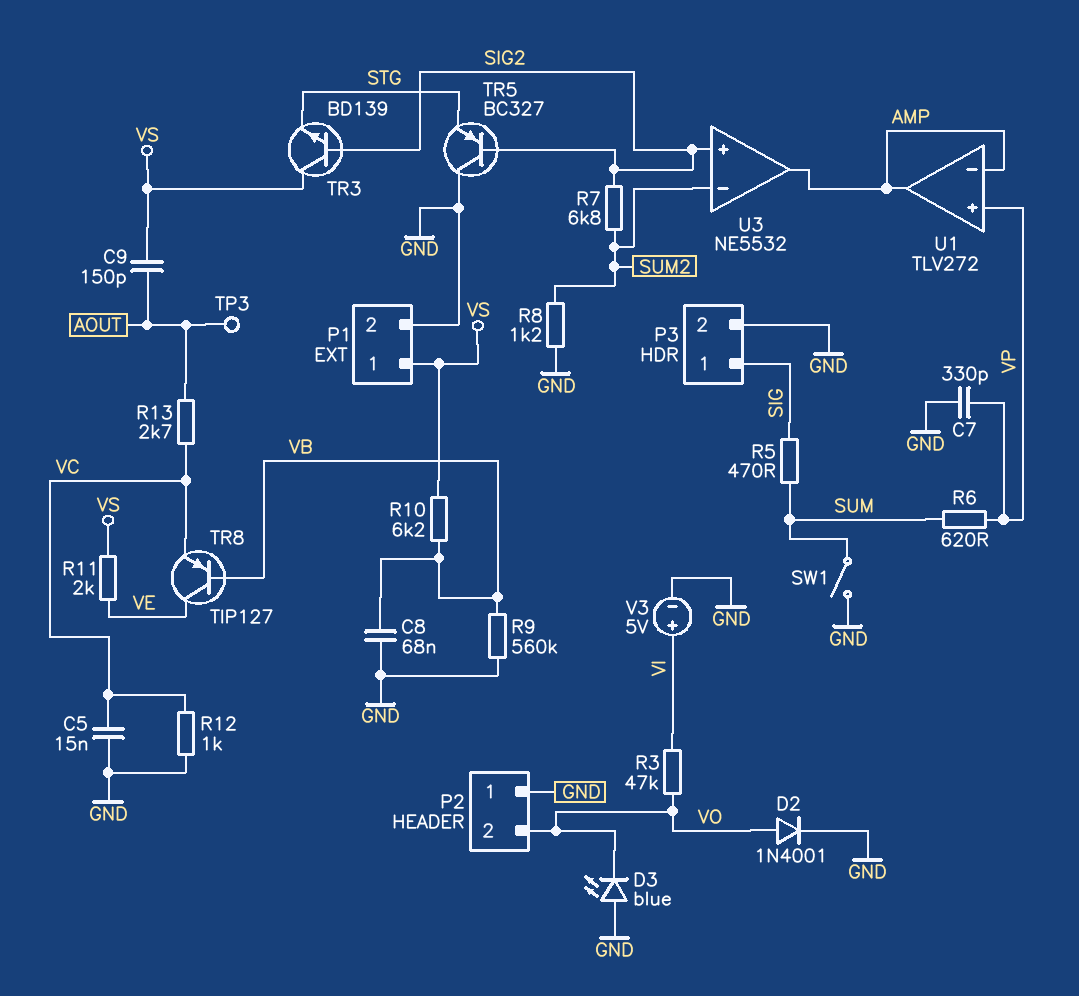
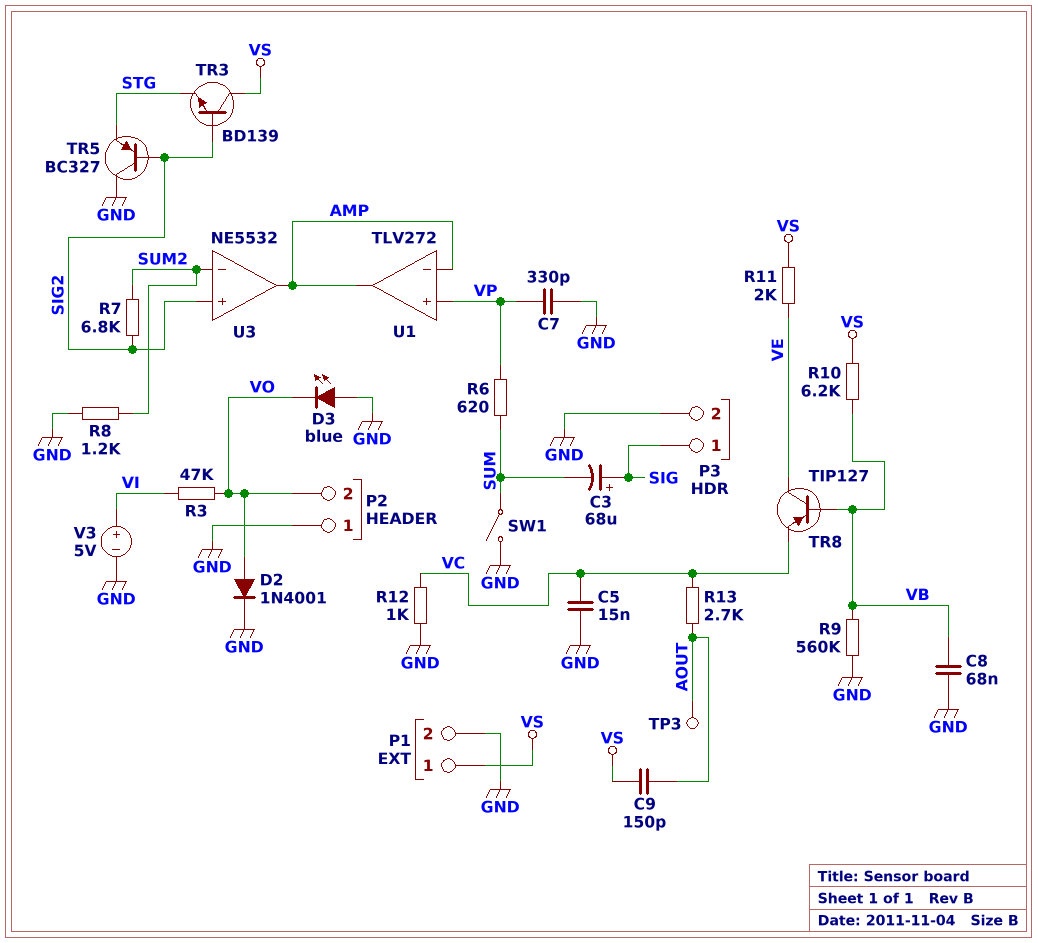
C3: none -> 68uF (plus SIG, minus SUM)
R5: 470 (SIG, SUM) -> none

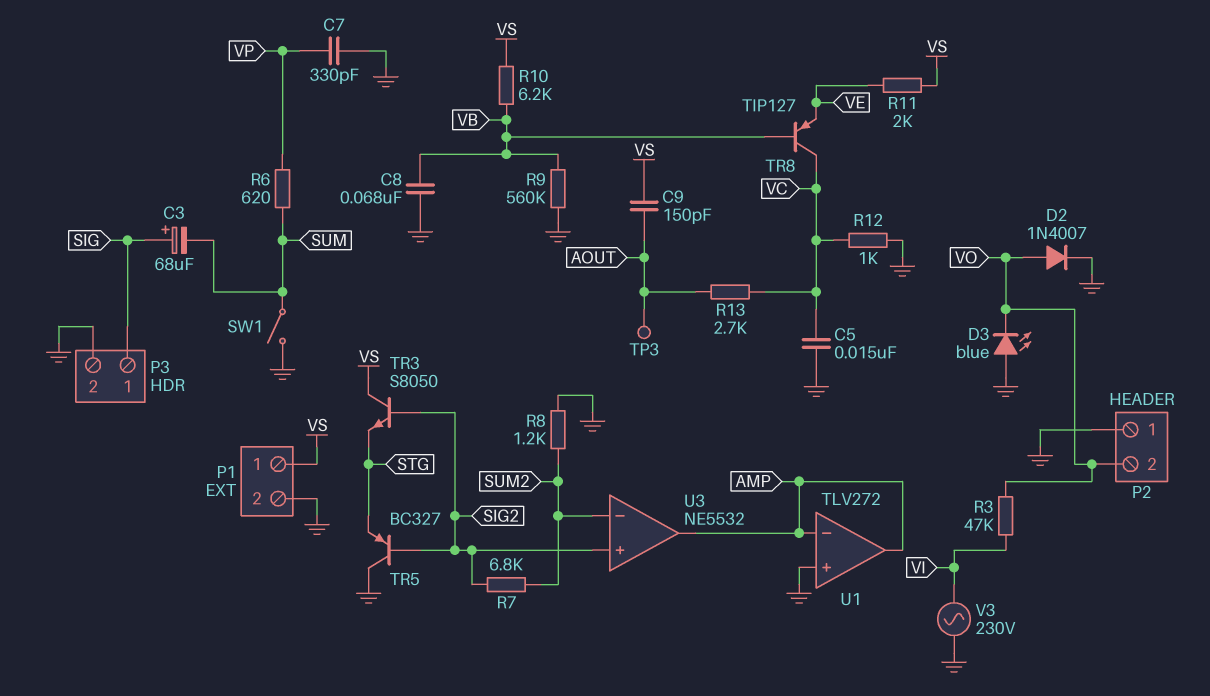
D2: diode 1N4001 (A VO, K GND) -> diode 1N4007 (A VO, K GND)
TR3: NPN BD139 (B SIG2, C VS, E STG) -> NPN S8050 (B SIG2, C VS, E STG)
TR8: PNP TIP127 (B VB, C VE, E VC) -> PNP TIP127 (B VB, C VC, E VE)
U1 pin in+: VP -> GND
V3: 5V (plus VI, minus GND) -> AC 230V (GND, VI)

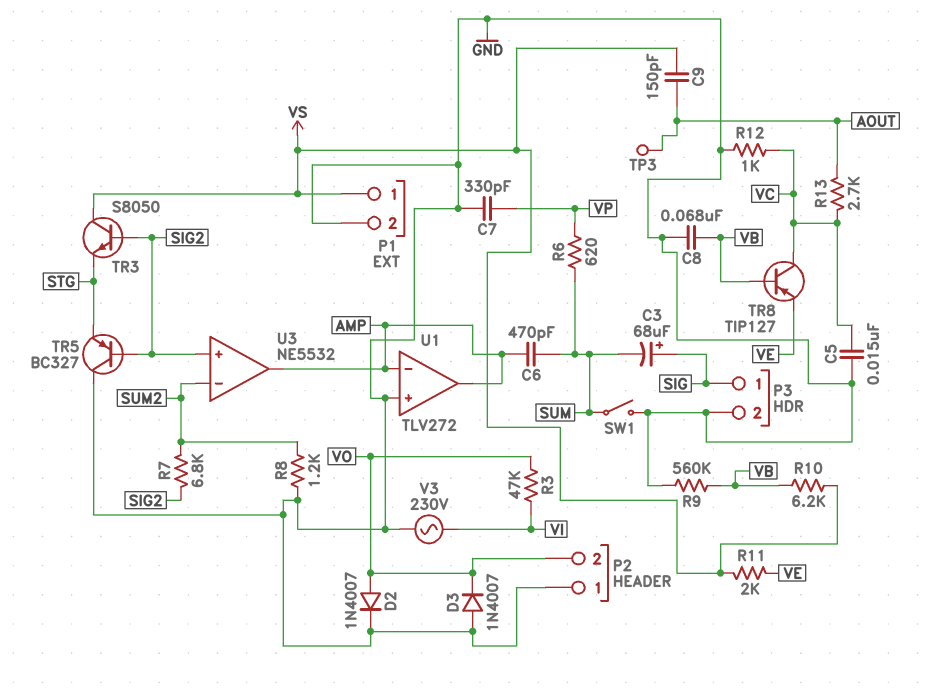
C6: none -> 470pF (AMP, SUM)
D3: LED blue (A GND, K VO) -> diode 1N4007 (A GND, K VO)

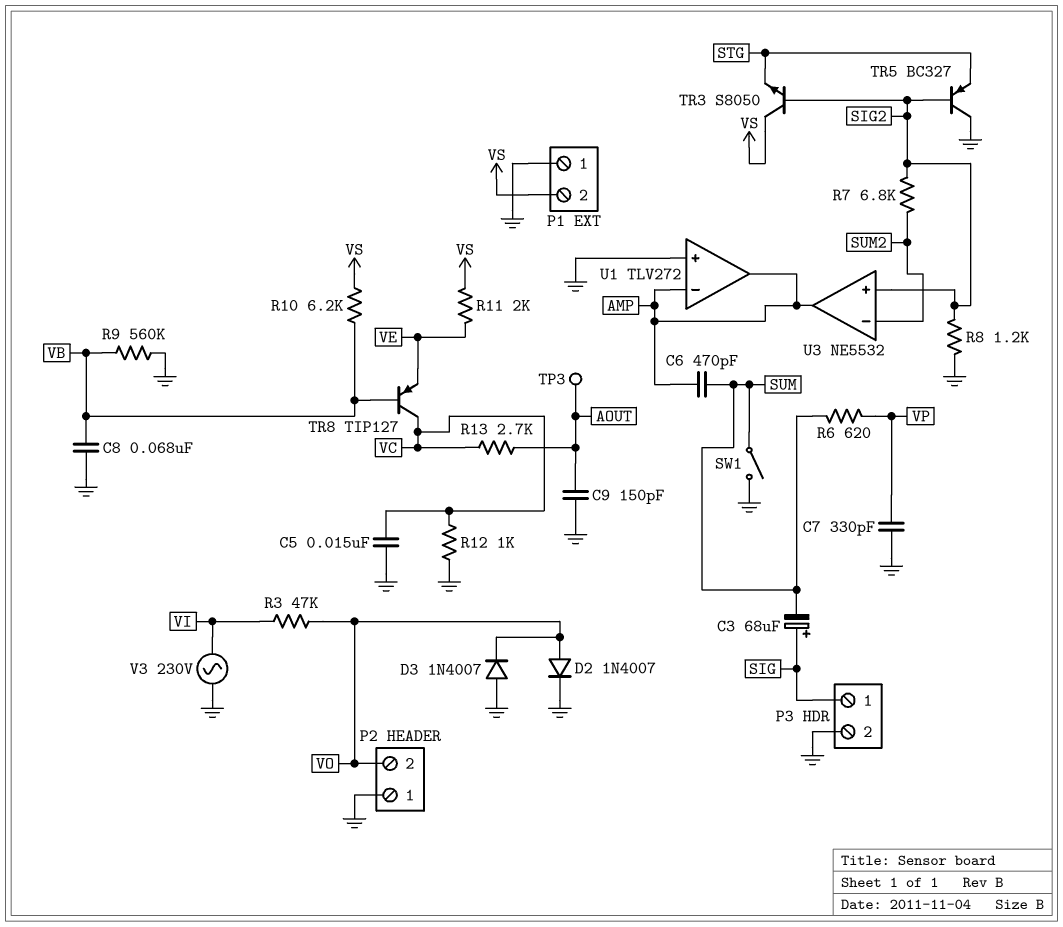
C9: 150pF (AOUT, VS) -> 150pF (AOUT, GND)
P1 pin 1: VS -> GND
P1 pin 2: GND -> VS
R8: 1.2k (GND, SUM2) -> 1.2k (GND, SIG2)

